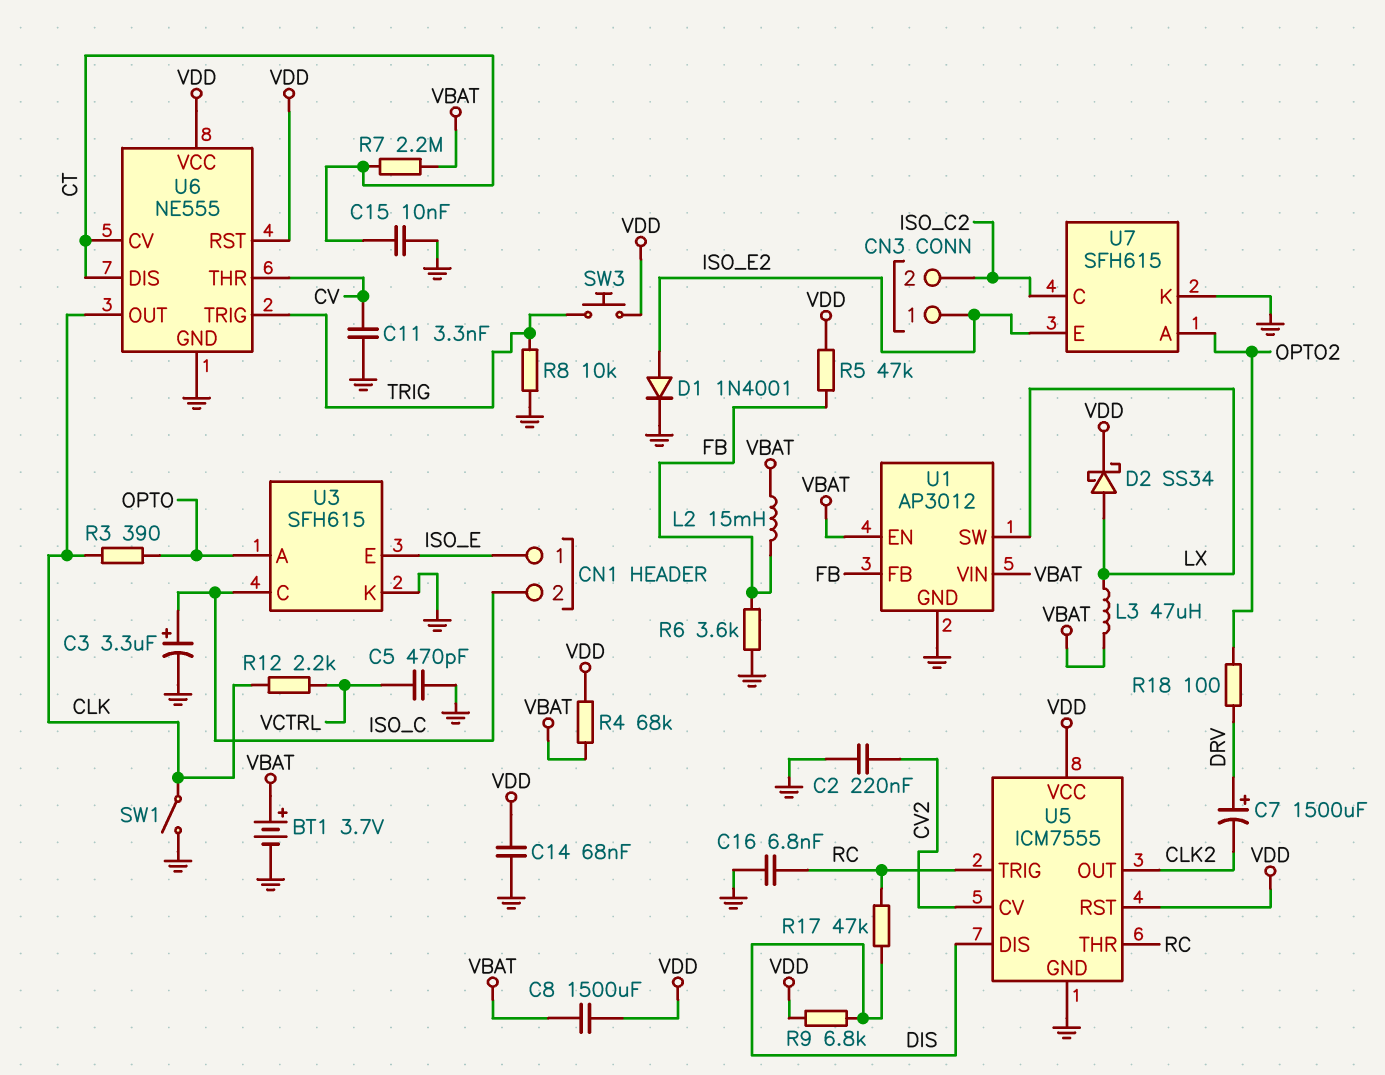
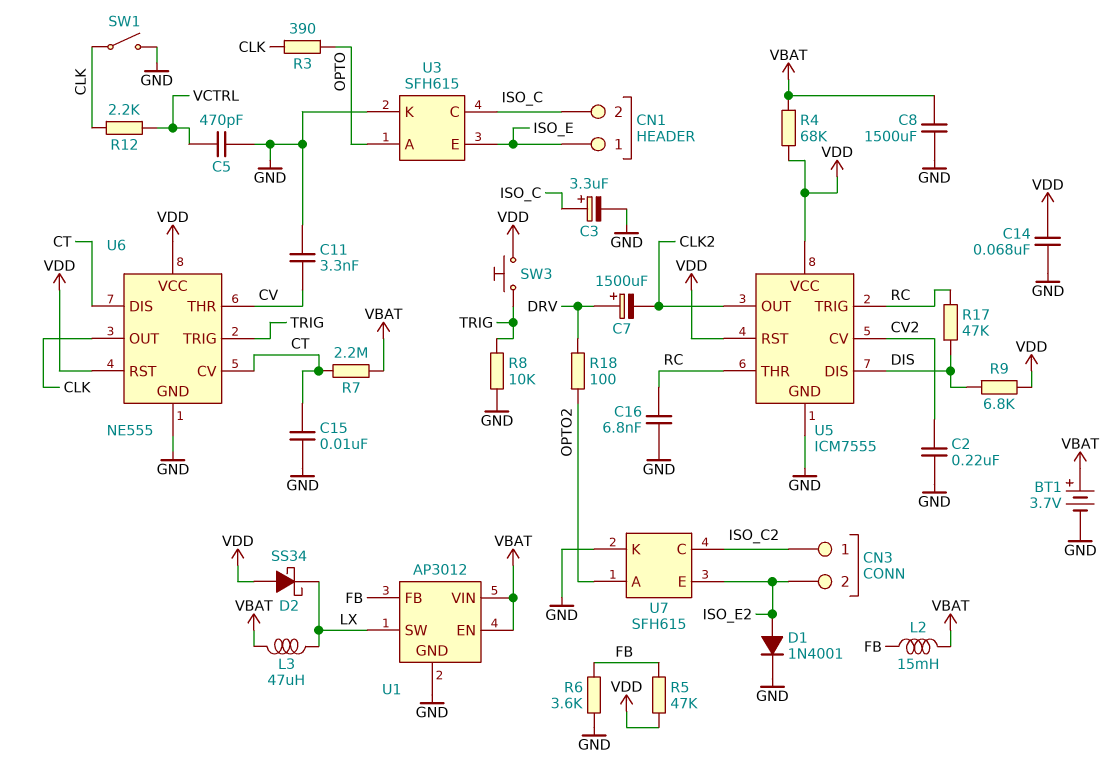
C8: 1500uF (VBAT, VDD) -> 1500uF (GND, VBAT)
CN3 pin 1: ISO_E2 -> ISO_C2
CN3 pin 2: ISO_C2 -> ISO_E2
D2: schottky SS34 (A LX, K VDD) -> schottky SS34 (A VDD, K LX)

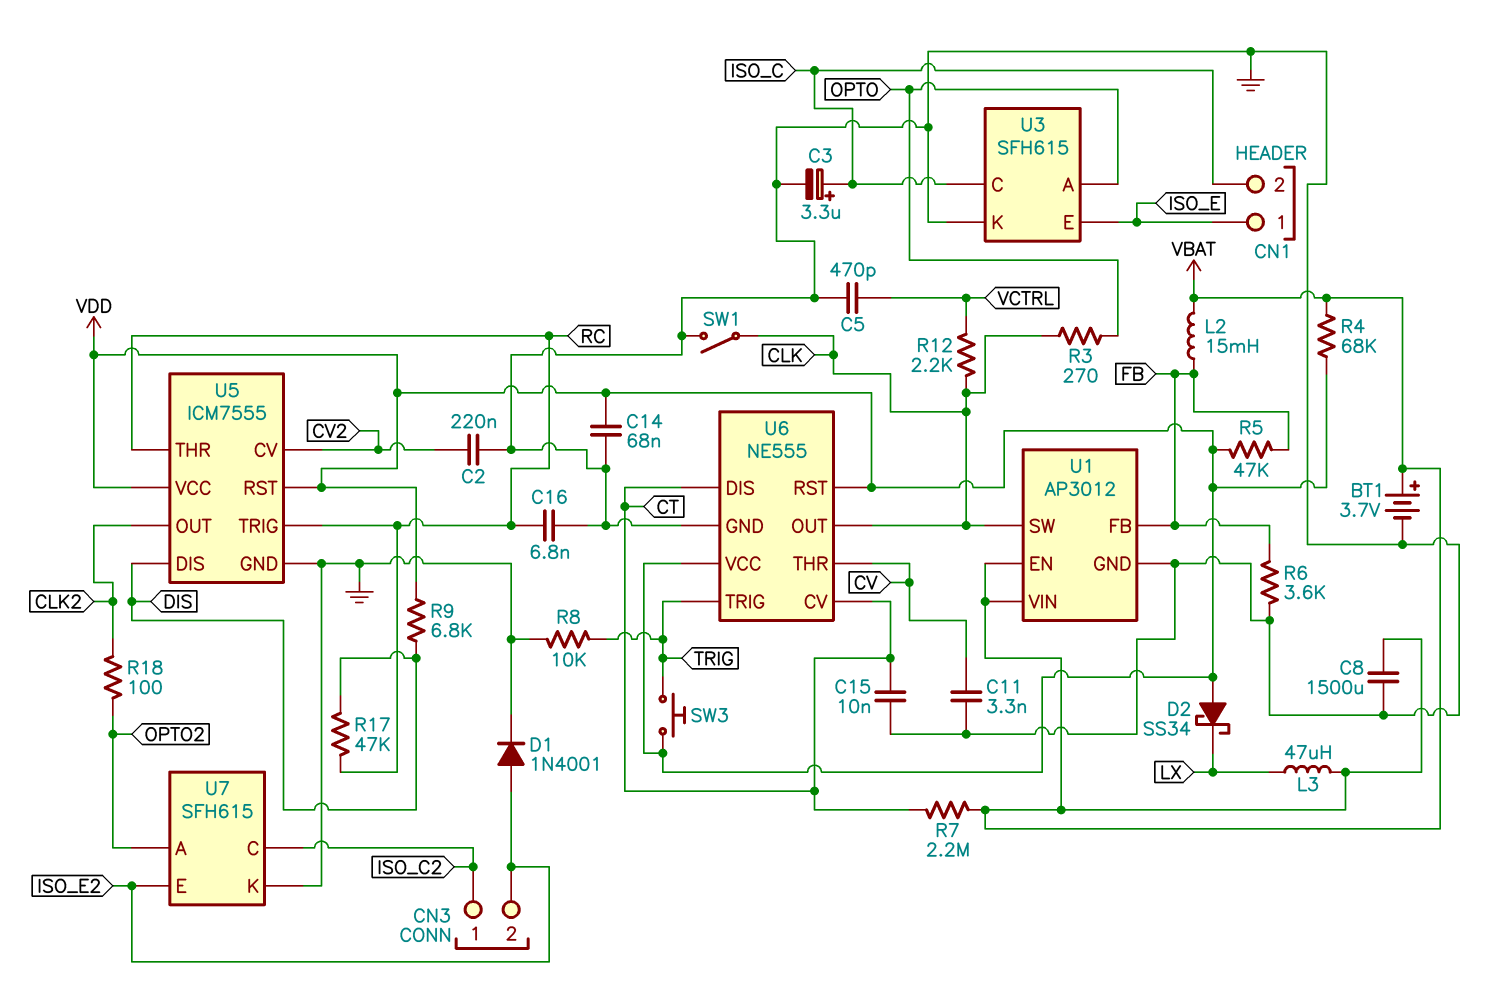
C7: 1500uF (plus DRV, minus CLK2) -> none
R3: 390 (CLK, OPTO) -> 270 (CLK, OPTO)
R18: 100 (DRV, OPTO2) -> 100 (CLK2, OPTO2)
U1 pin SW: LX -> CLK

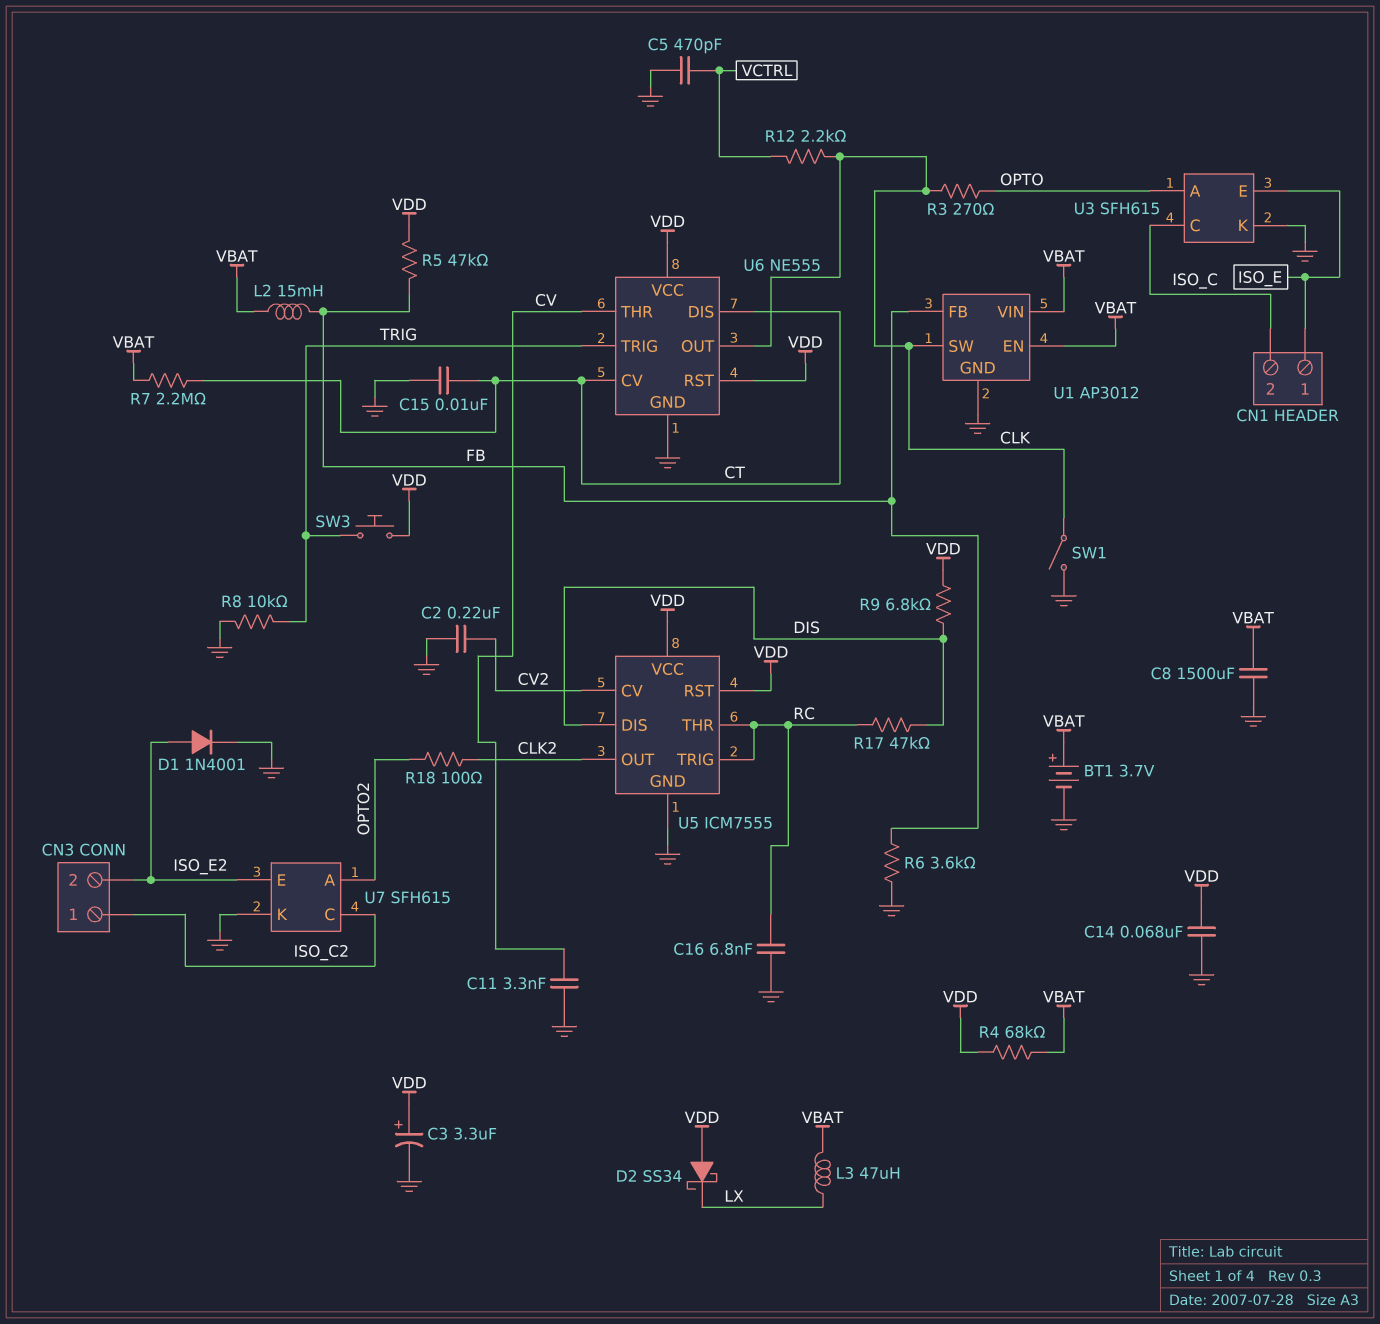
C3: 3.3uF (plus ISO_C, minus GND) -> 3.3uF (plus VDD, minus GND)

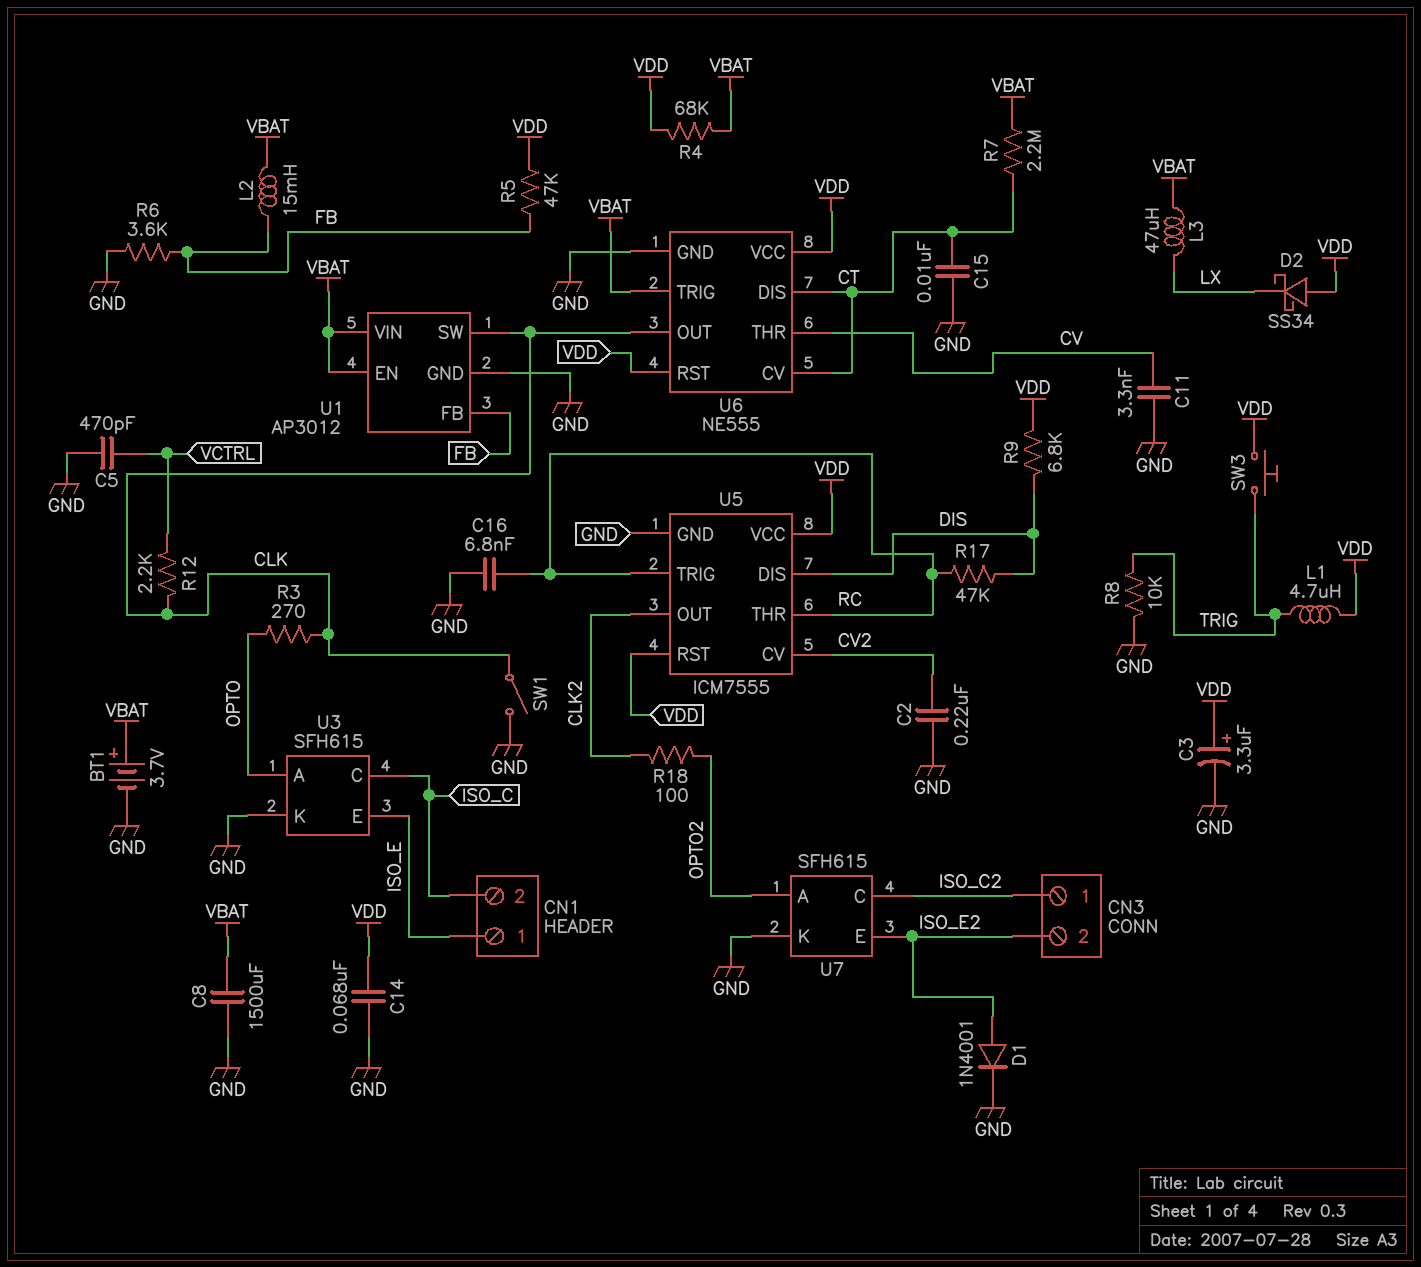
L1: none -> 4.7uH (TRIG, VDD)
U6 pin TRIG: TRIG -> VBAT

